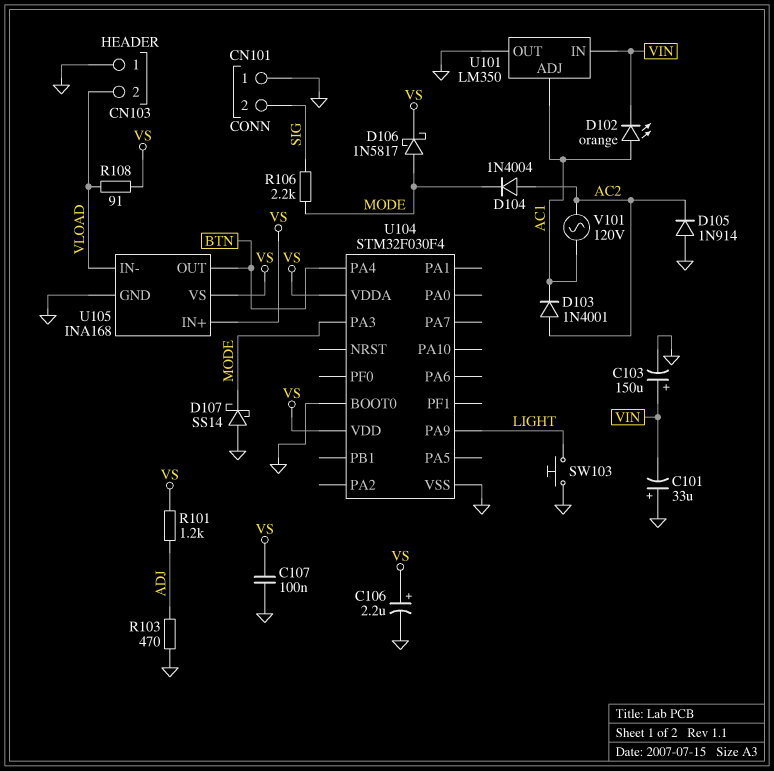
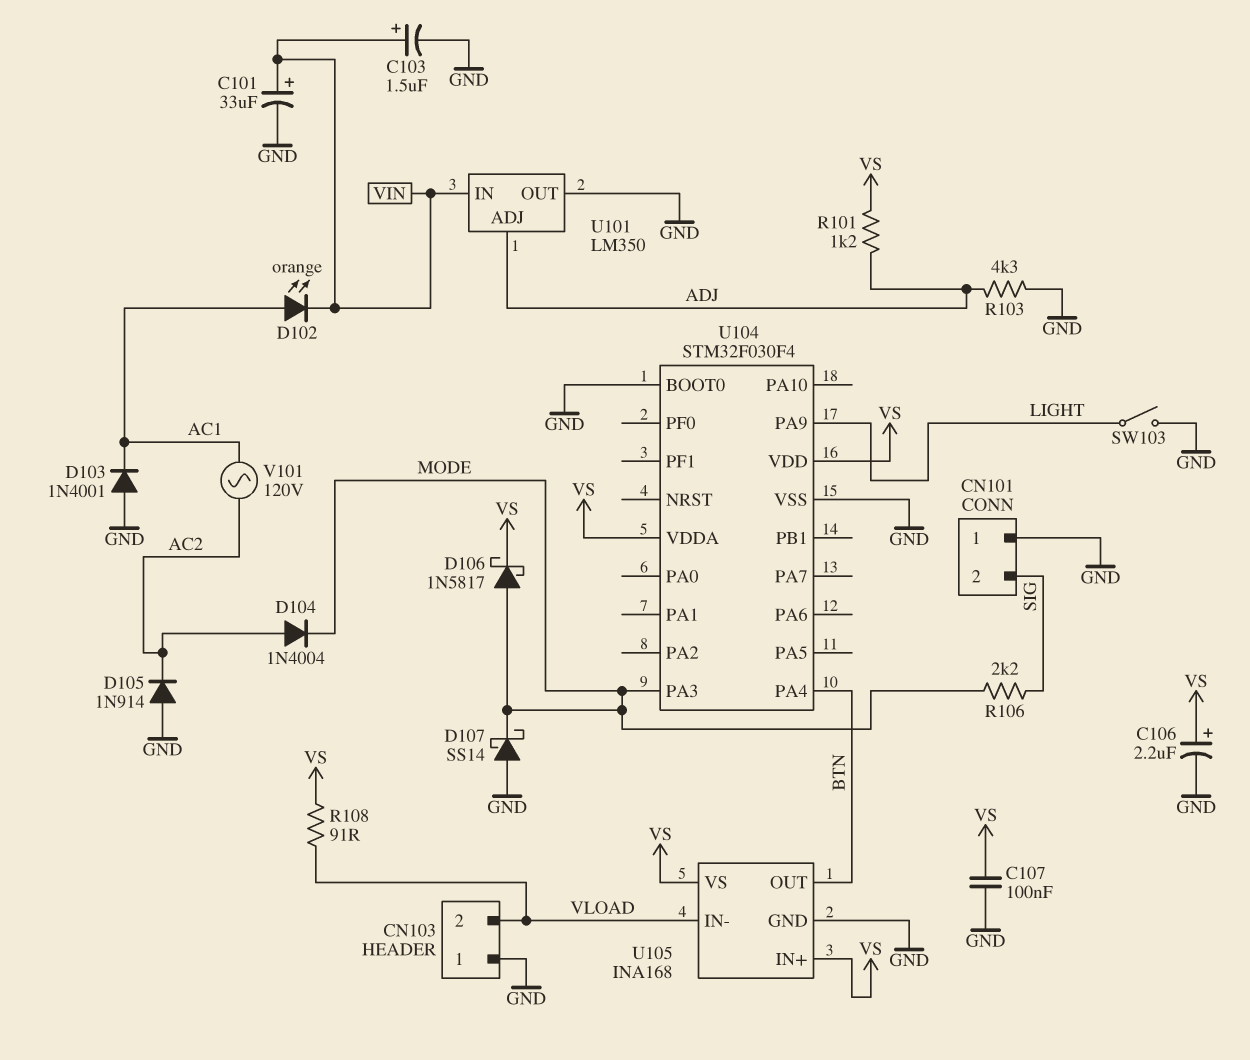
C101: 33uF (plus GND, minus VIN) -> 33uF (plus VIN, minus GND)
C103: 150uF (plus VIN, minus GND) -> 1.5uF (plus VIN, minus GND)
D103: diode 1N4001 (A AC2, K AC1) -> diode 1N4001 (A GND, K AC1)
R103: 470 (ADJ, GND) -> 4.3k (ADJ, GND)
SW103: button (GND, LIGHT) -> switch (GND, LIGHT)
U101 pin ADJ: AC1 -> ADJ

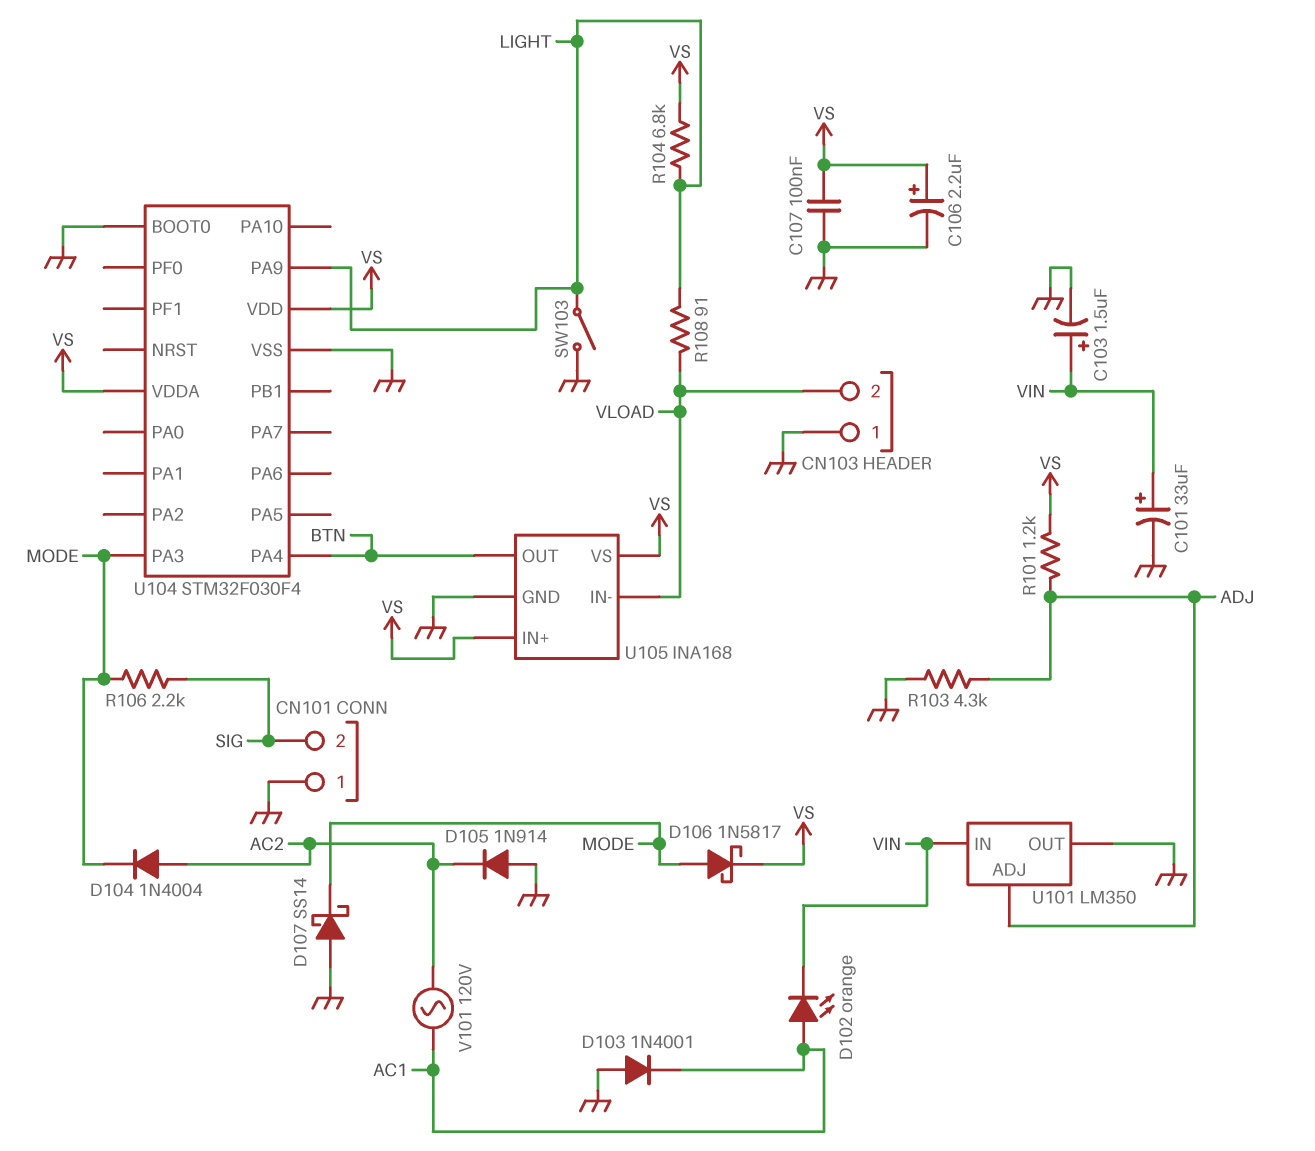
R104: none -> 6.8k (LIGHT, VS)
R108: 91 (VLOAD, VS) -> 91 (LIGHT, VLOAD)

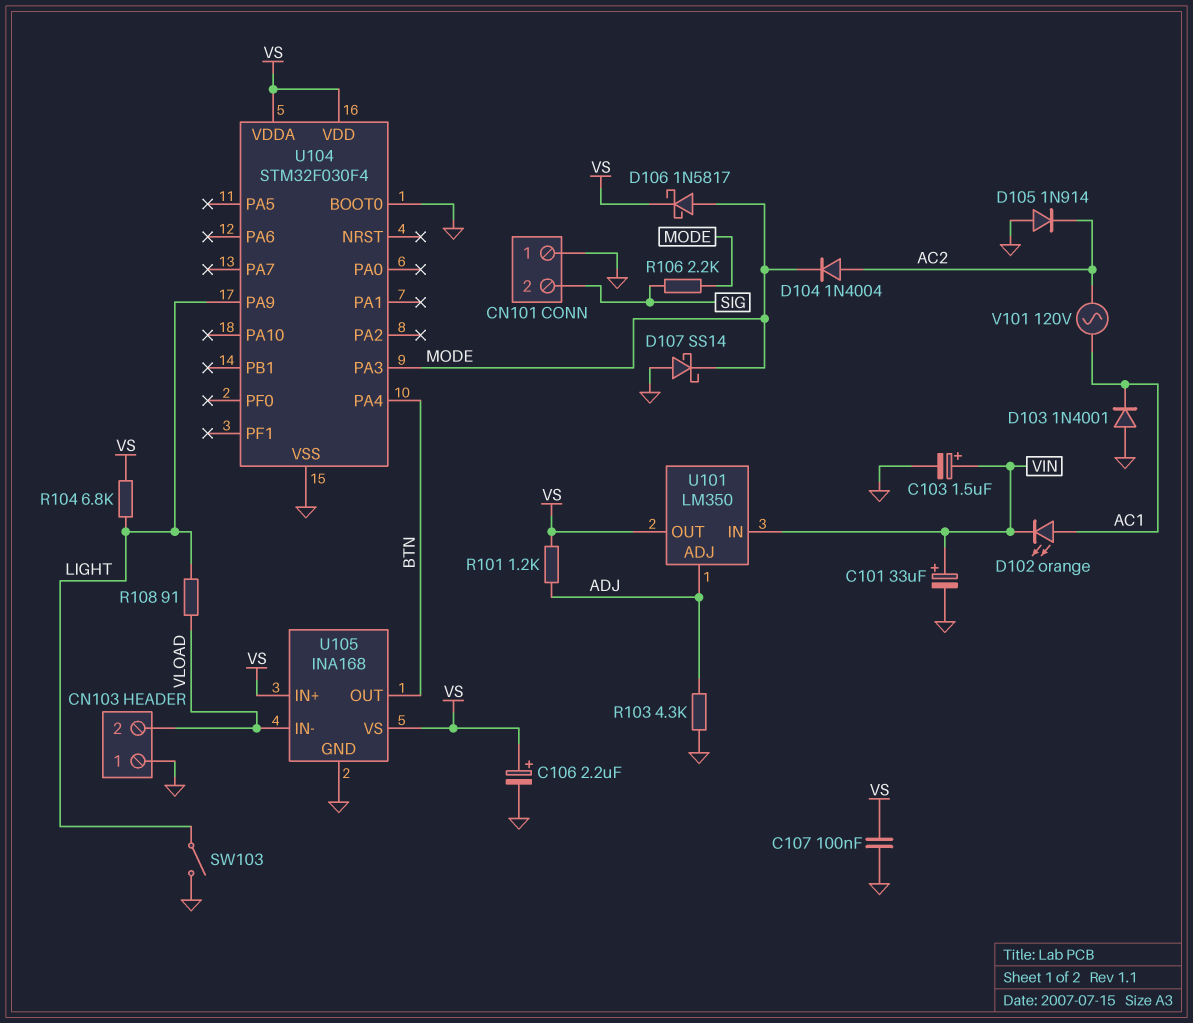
U101 pin OUT: GND -> VS

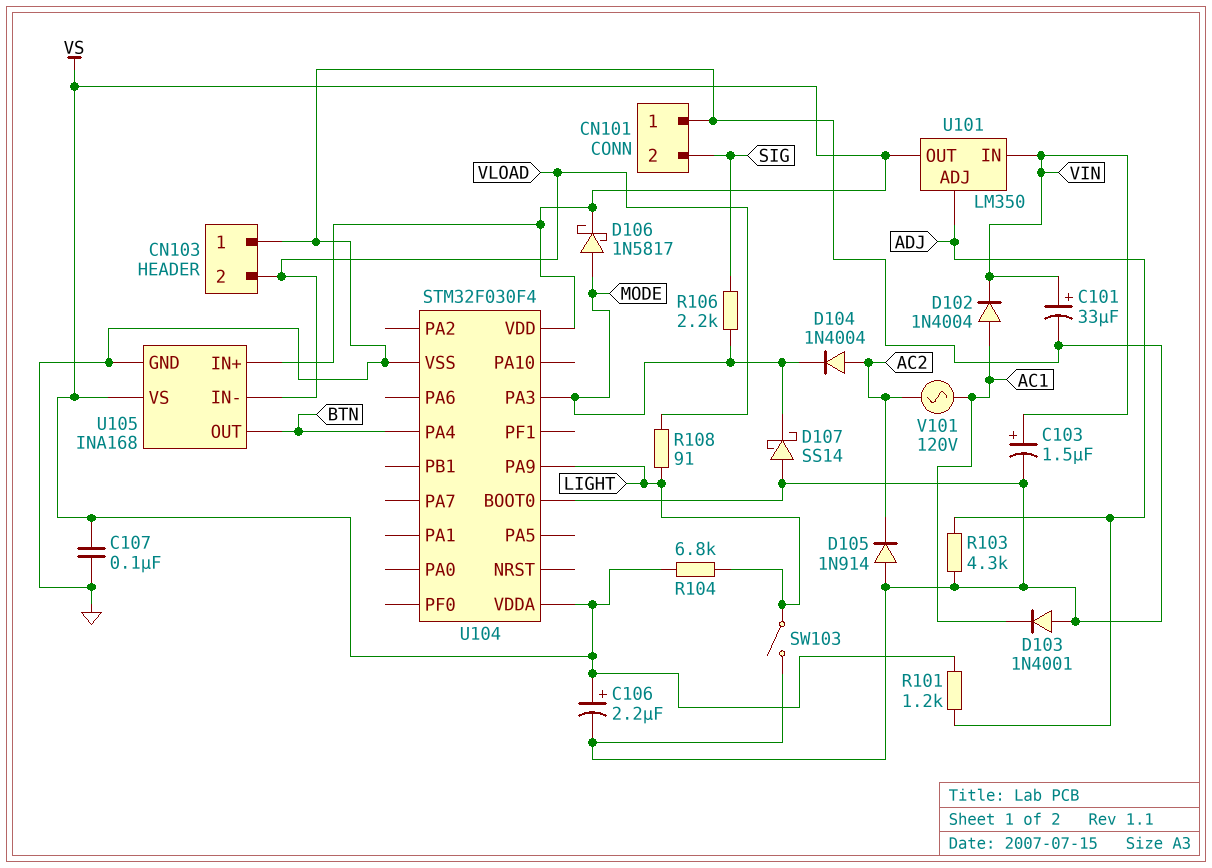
D102: LED orange (A AC1, K VIN) -> diode 1N4004 (A AC1, K VIN)

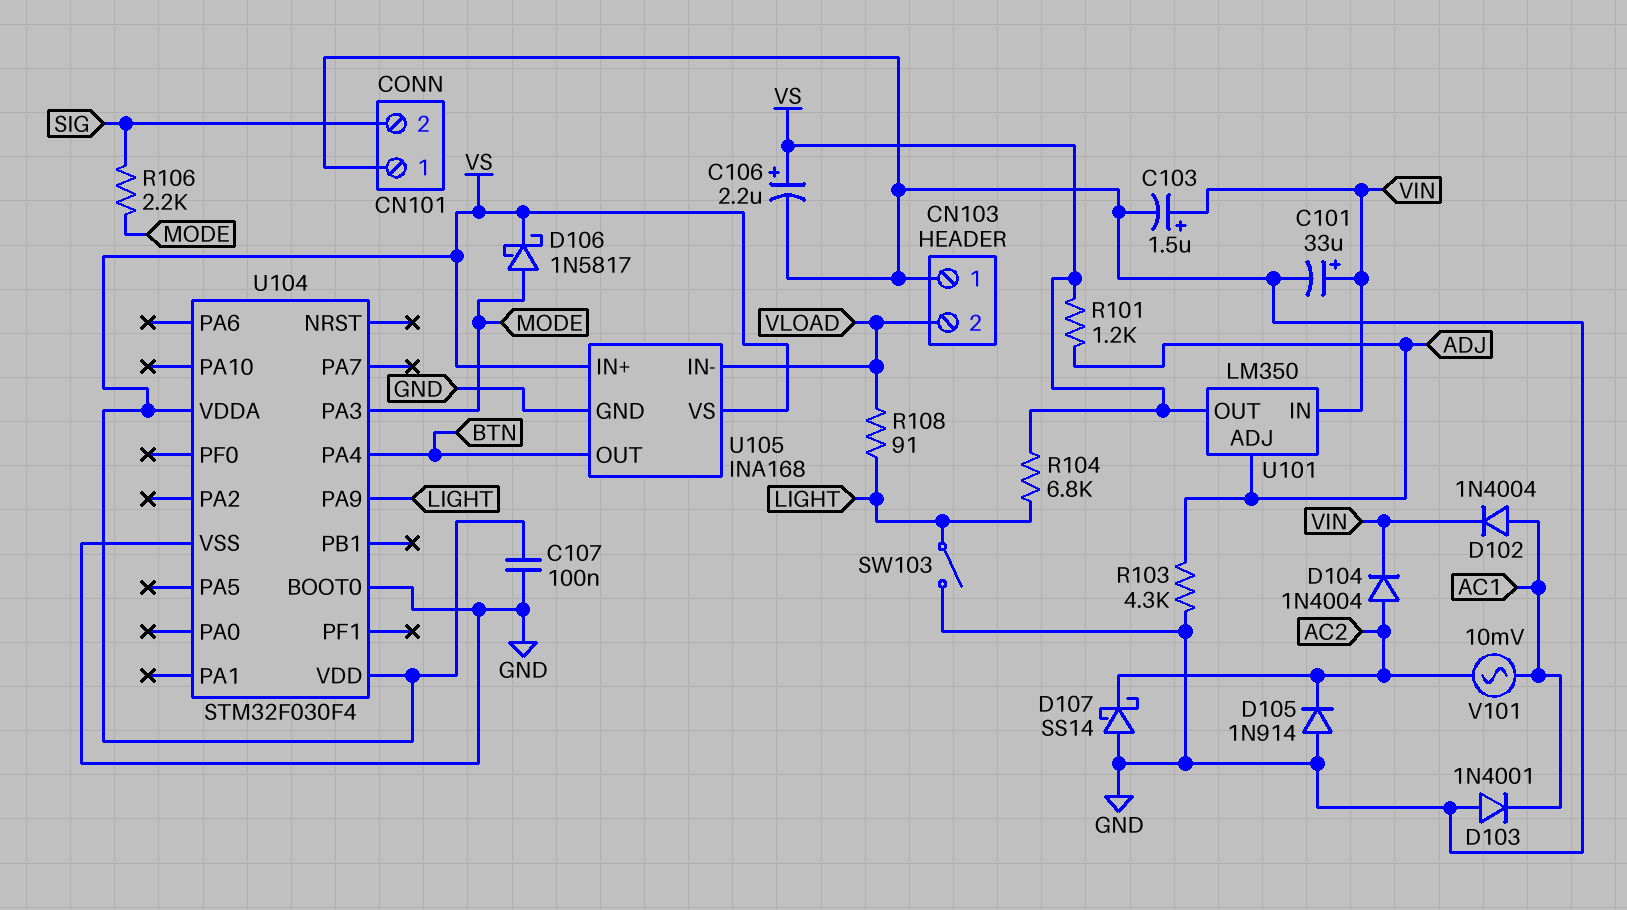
D104: diode 1N4004 (A AC2, K MODE) -> diode 1N4004 (A AC2, K VIN)
D107: schottky SS14 (A GND, K MODE) -> schottky SS14 (A GND, K AC2)
V101: AC 120V (AC1, AC2) -> AC 10mV (AC1, AC2)

